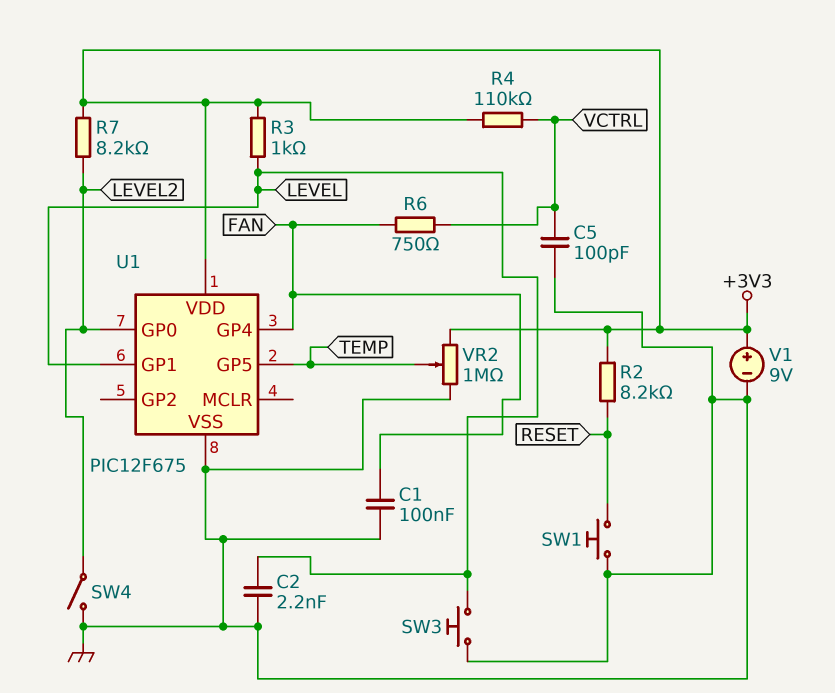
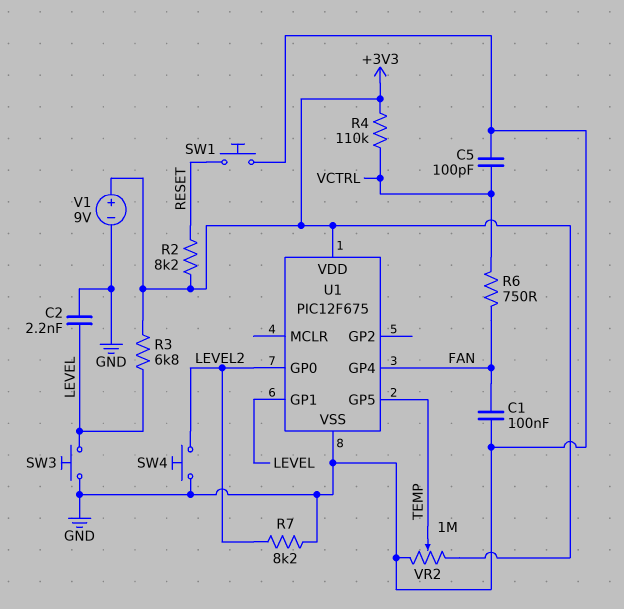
R3: 1k (+3V3, LEVEL) -> 6.8k (+3V3, LEVEL)
R7: 8.2k (+3V3, LEVEL2) -> 8.2k (GND, LEVEL2)
SW4: switch (GND, LEVEL2) -> button (GND, LEVEL2)

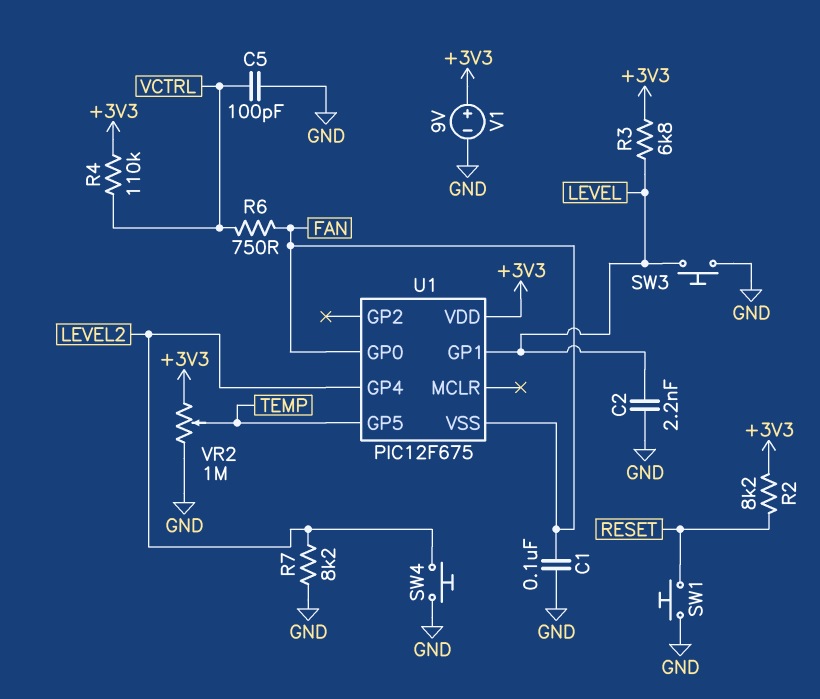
U1 pin GP0: LEVEL2 -> FAN
U1 pin GP4: FAN -> LEVEL2
U1 pin VSS: GND -> FAN

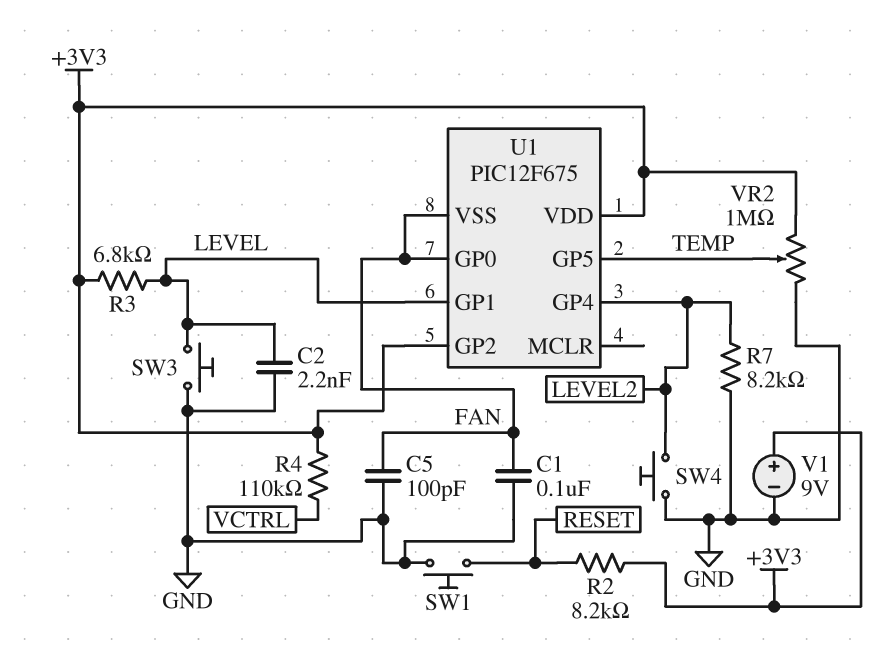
C5: 100pF (GND, VCTRL) -> 100pF (FAN, GND)
R6: 750 (FAN, VCTRL) -> none
U1 pin GP2: none -> +3V3

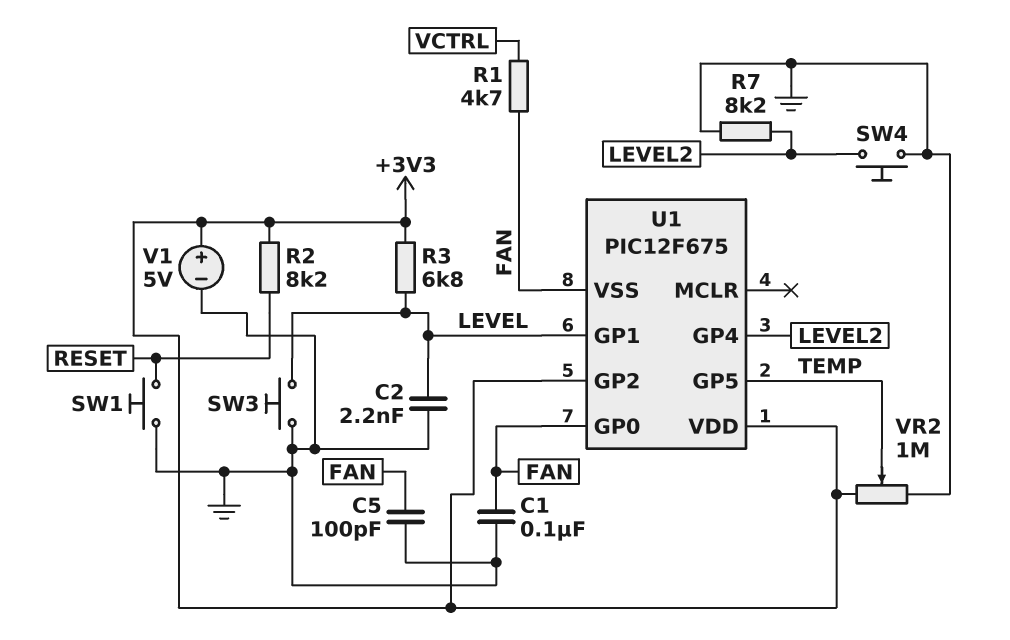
R1: none -> 4.7k (FAN, VCTRL)
R4: 110k (+3V3, VCTRL) -> none
V1: 9V (plus +3V3, minus GND) -> 5V (plus +3V3, minus GND)

